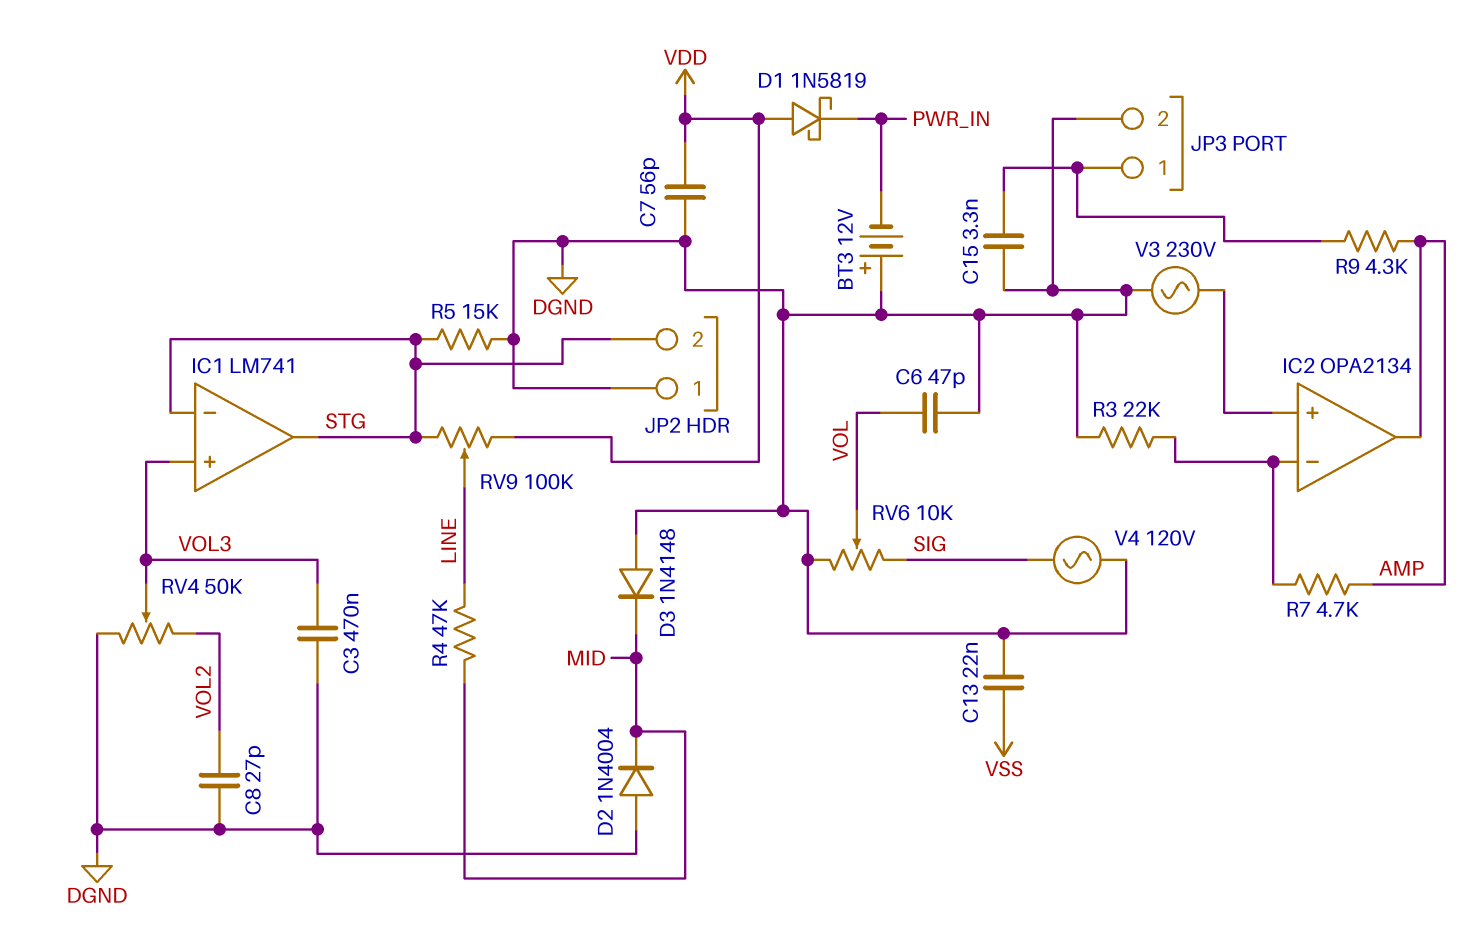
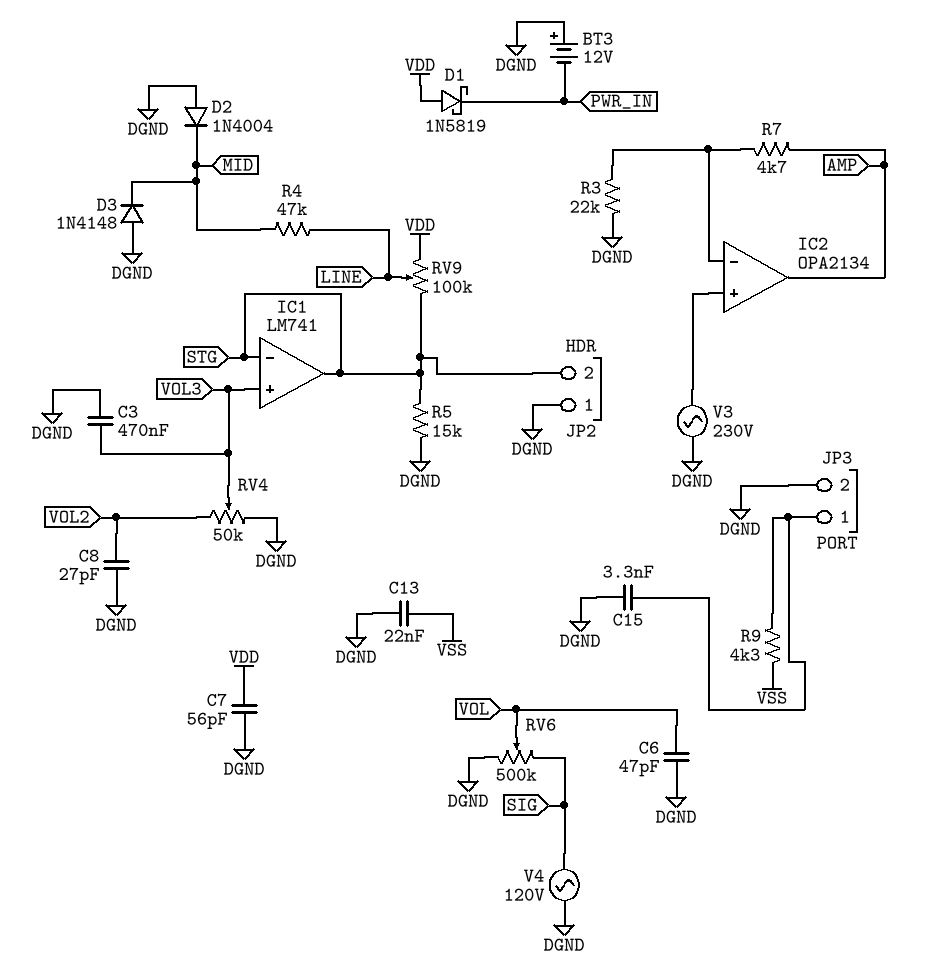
R9: 4.3k (AMP, JP3/1) -> 4.3k (JP3/1, VSS)
RV6: 10k (DGND, SIG, wiper VOL) -> 500k (DGND, SIG, wiper VOL)

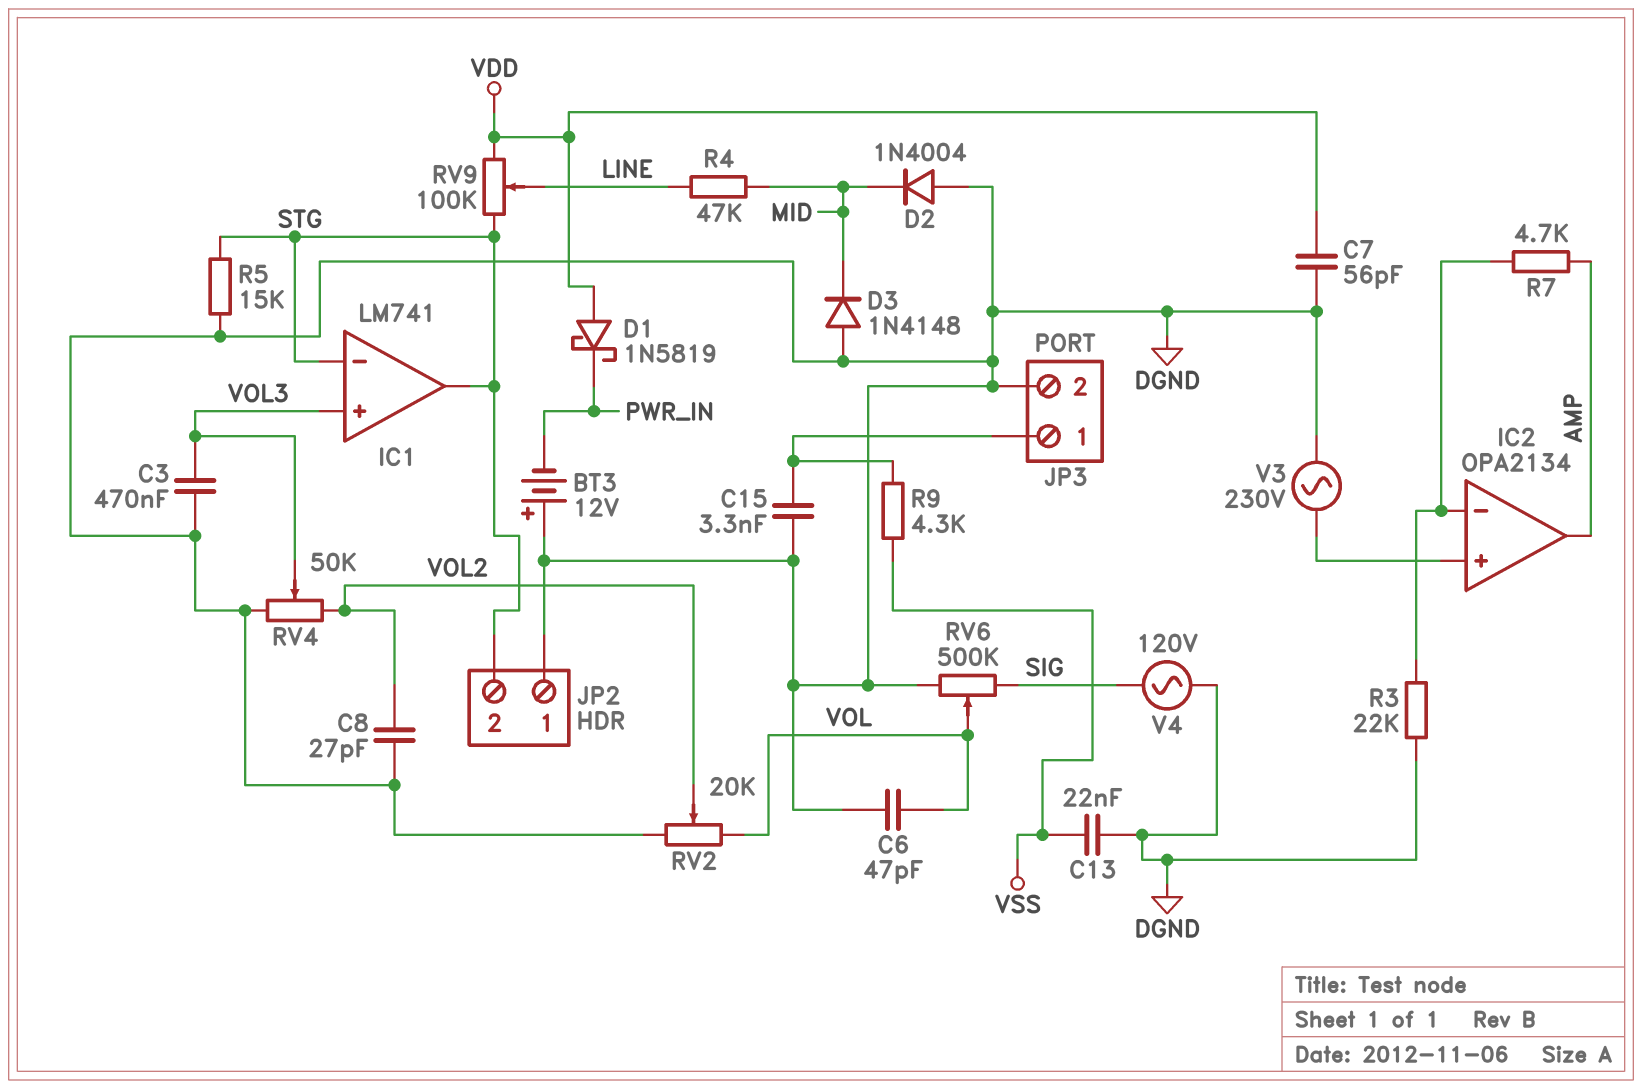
RV2: none -> 20k (DGND, VOL, wiper VOL2)

